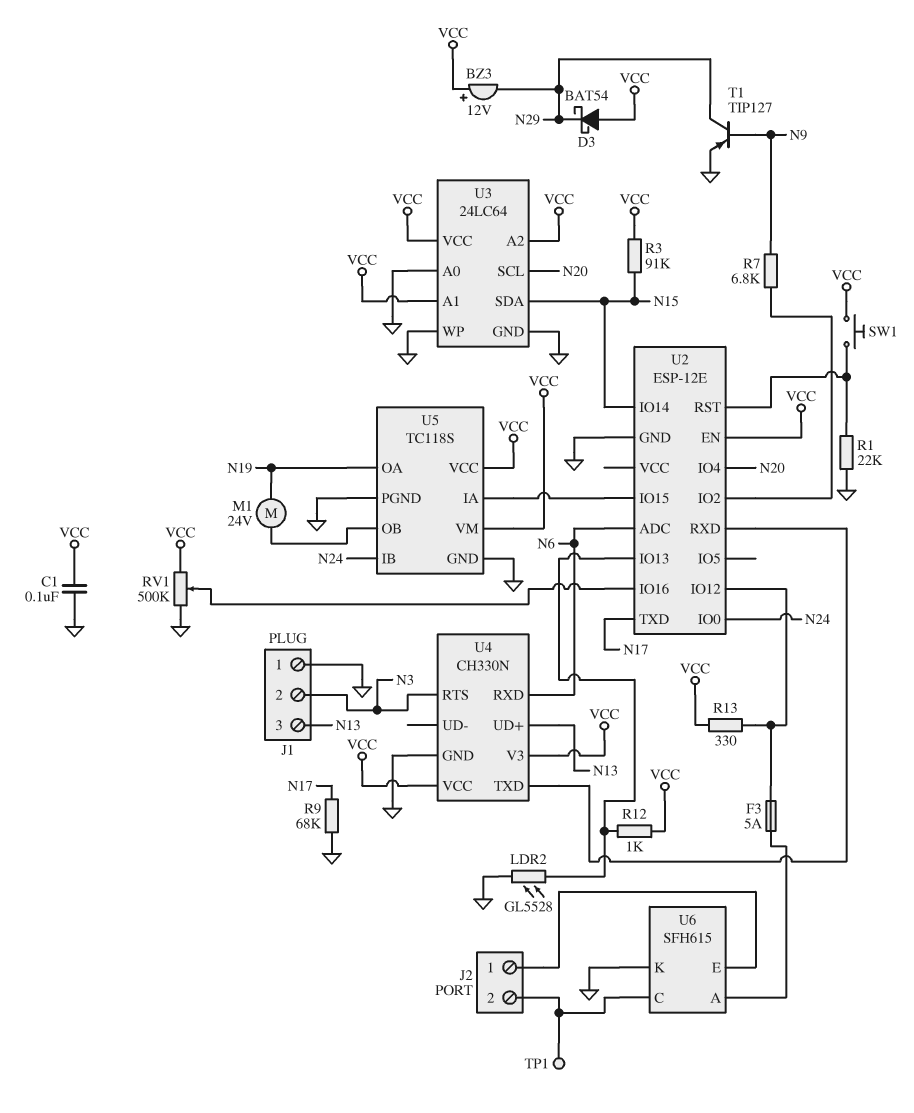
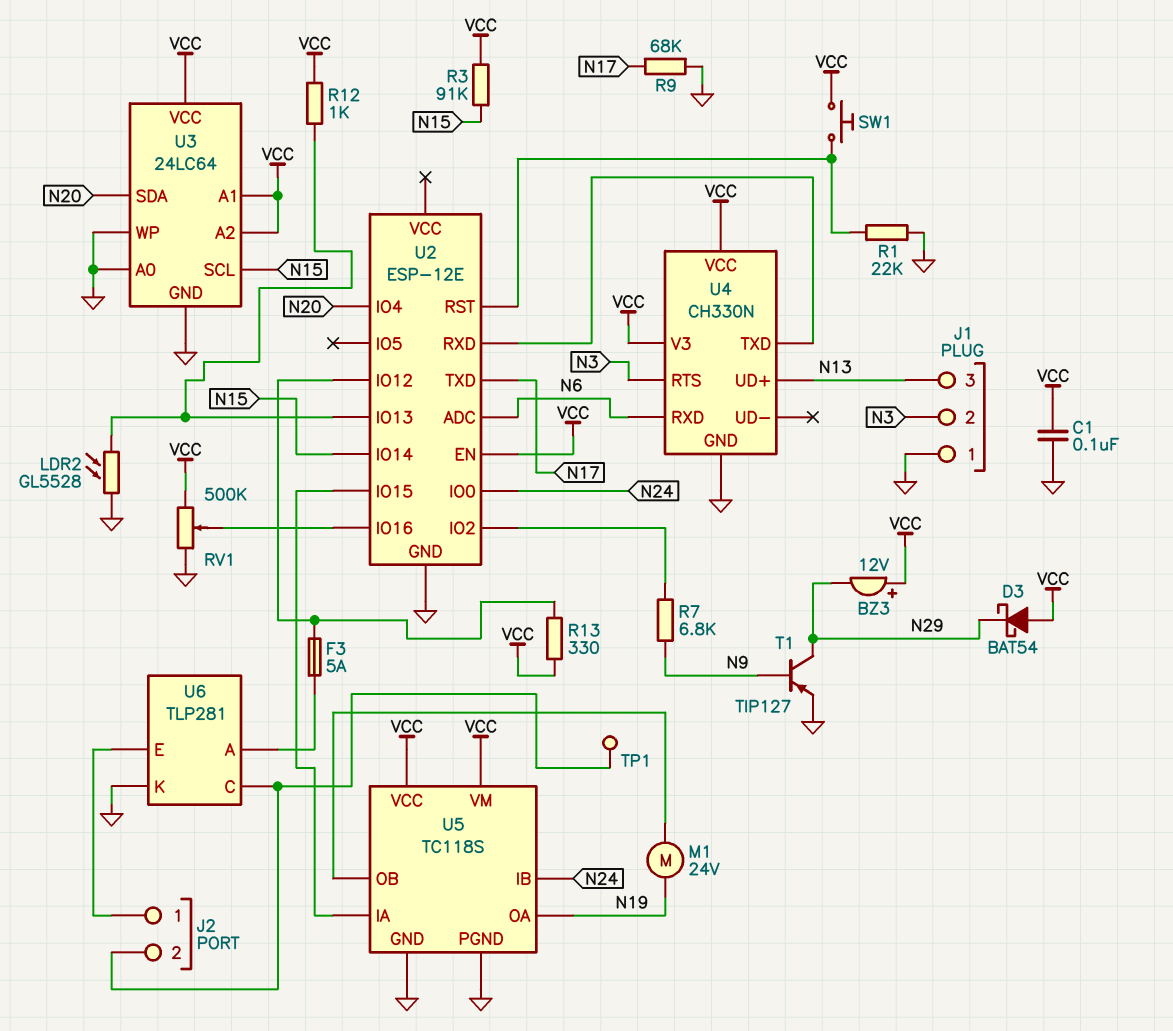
U3 pin SCL: N20 -> N15
U3 pin SDA: N15 -> N20
U6: SFH615 -> TLP281

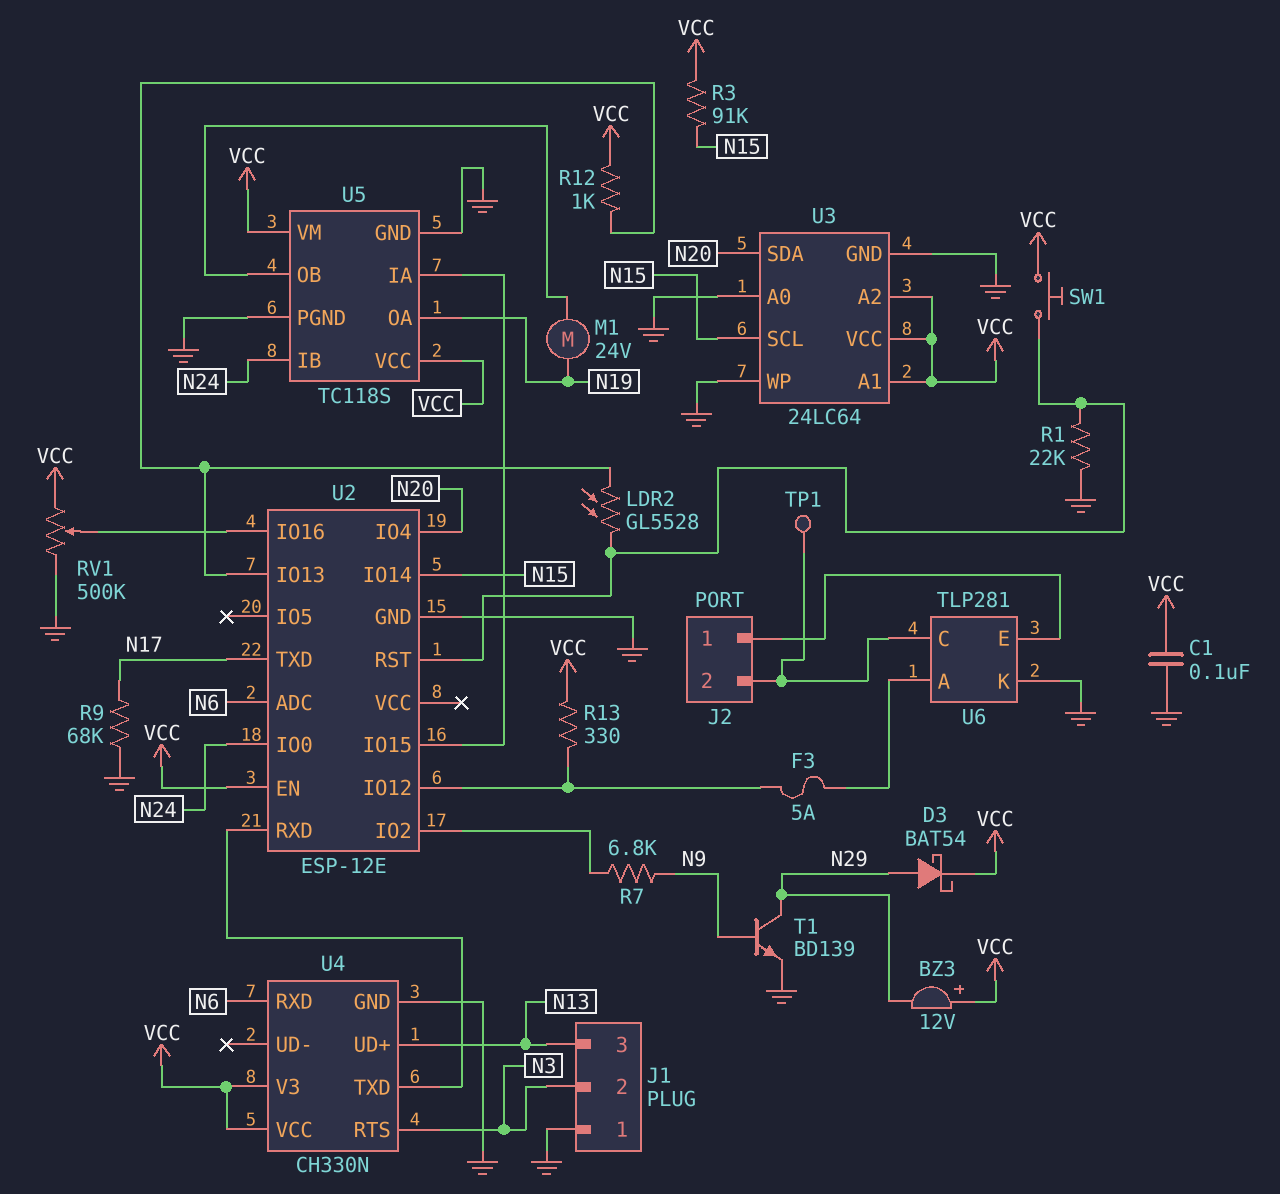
D3: schottky BAT54 (A VCC, K N29) -> schottky BAT54 (A N29, K VCC)
LDR2: GL5528 (GND, U2/IO13) -> GL5528 (U2/IO13, U2/RST)
T1: PNP TIP127 (B N9, C N29, E GND) -> NPN BD139 (B N9, C N29, E GND)

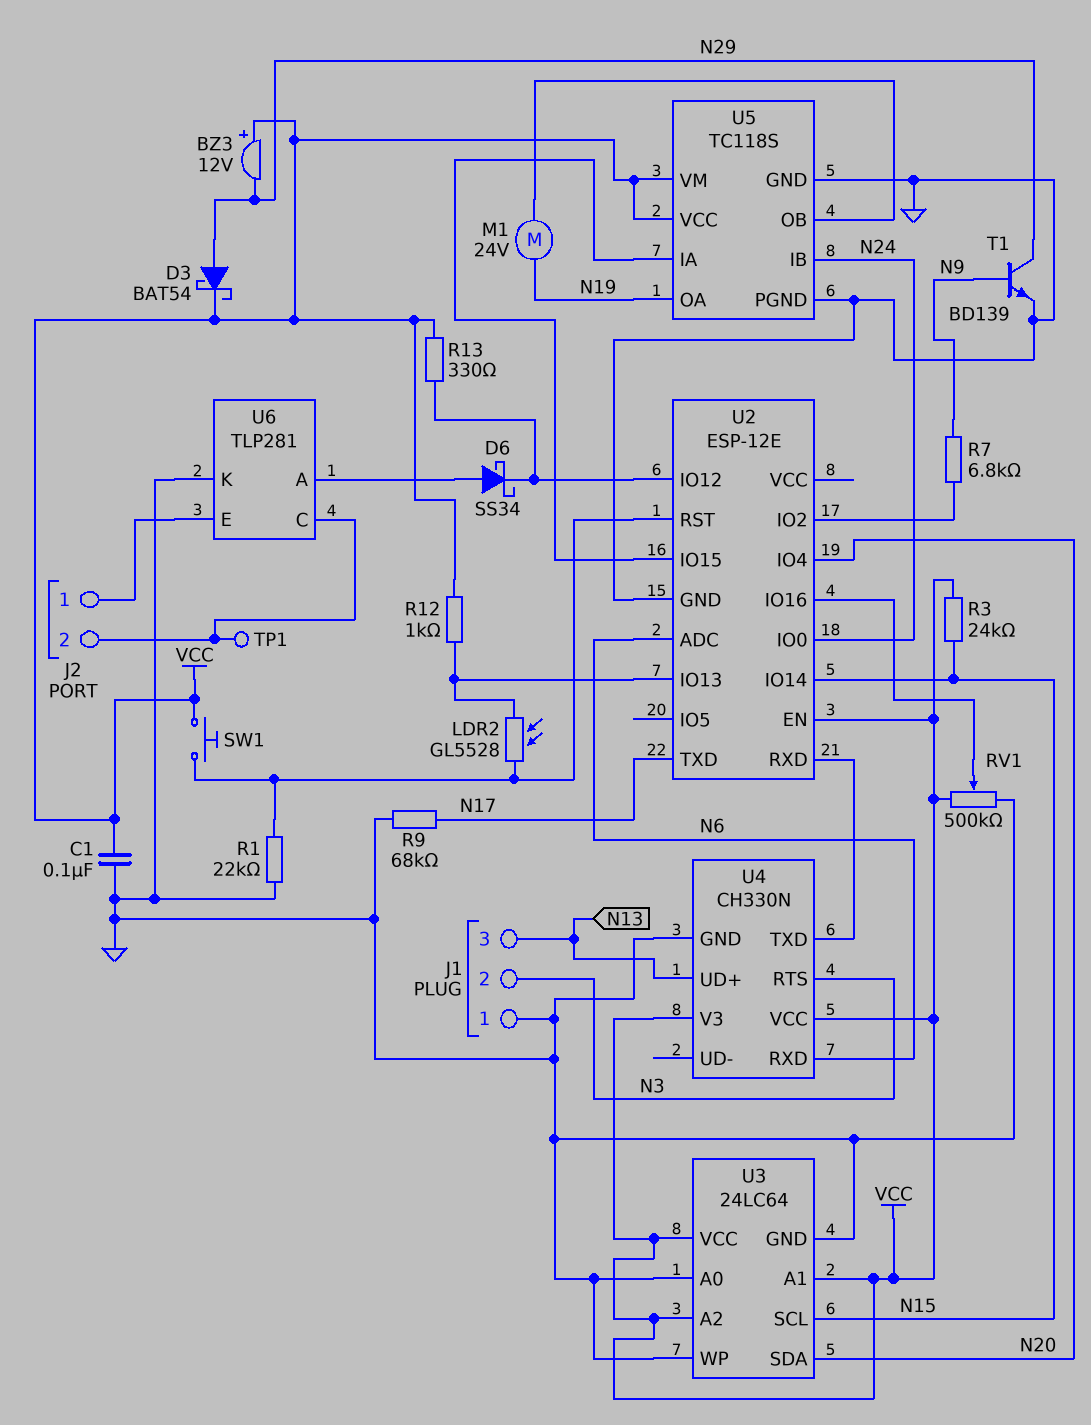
D6: none -> schottky SS34 (A U6/A, K U2/IO12)
F3: 5A (U2/IO12, U6/A) -> none
R3: 91k (N15, VCC) -> 24k (N15, VCC)

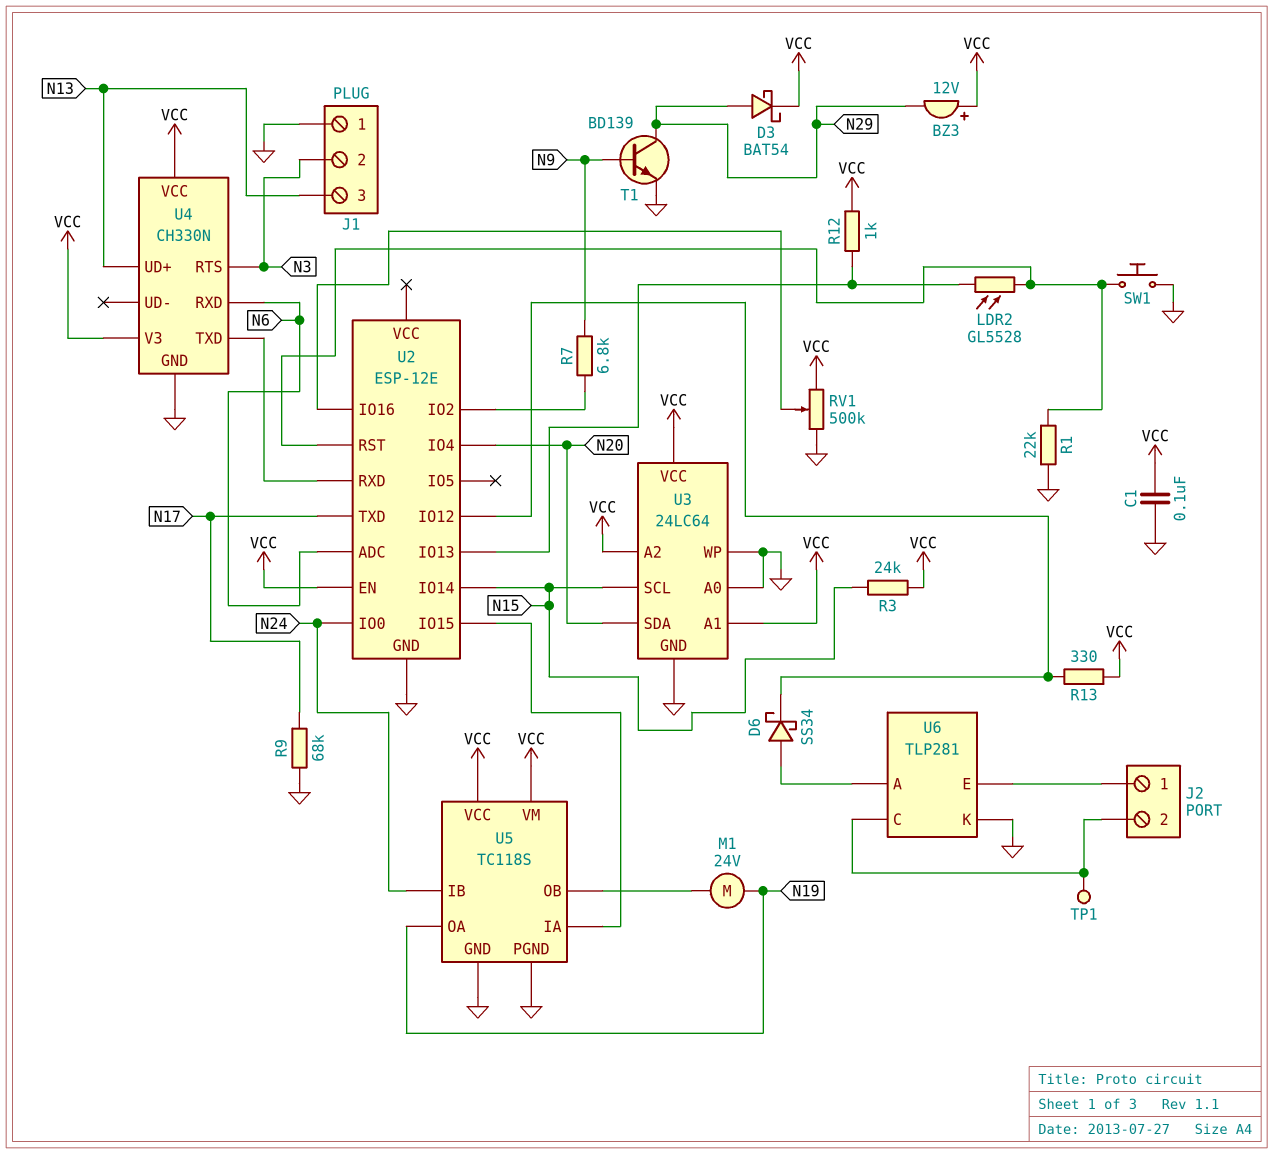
SW1: button (U2/RST, VCC) -> button (GND, U2/RST)

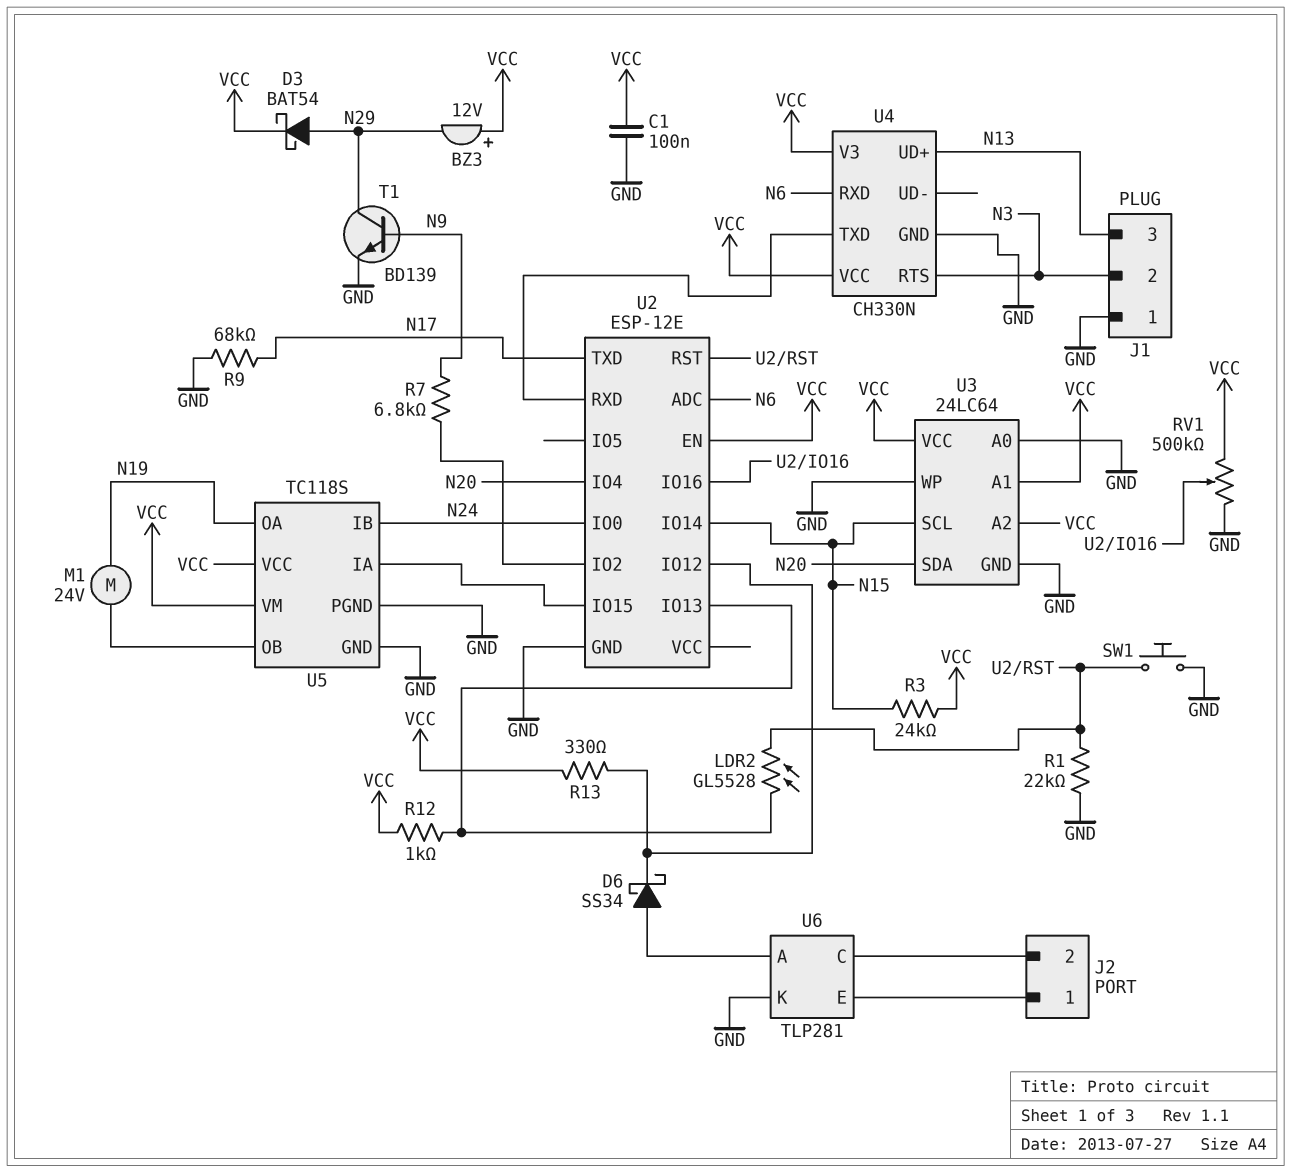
TP1: test point (J2/2) -> none

